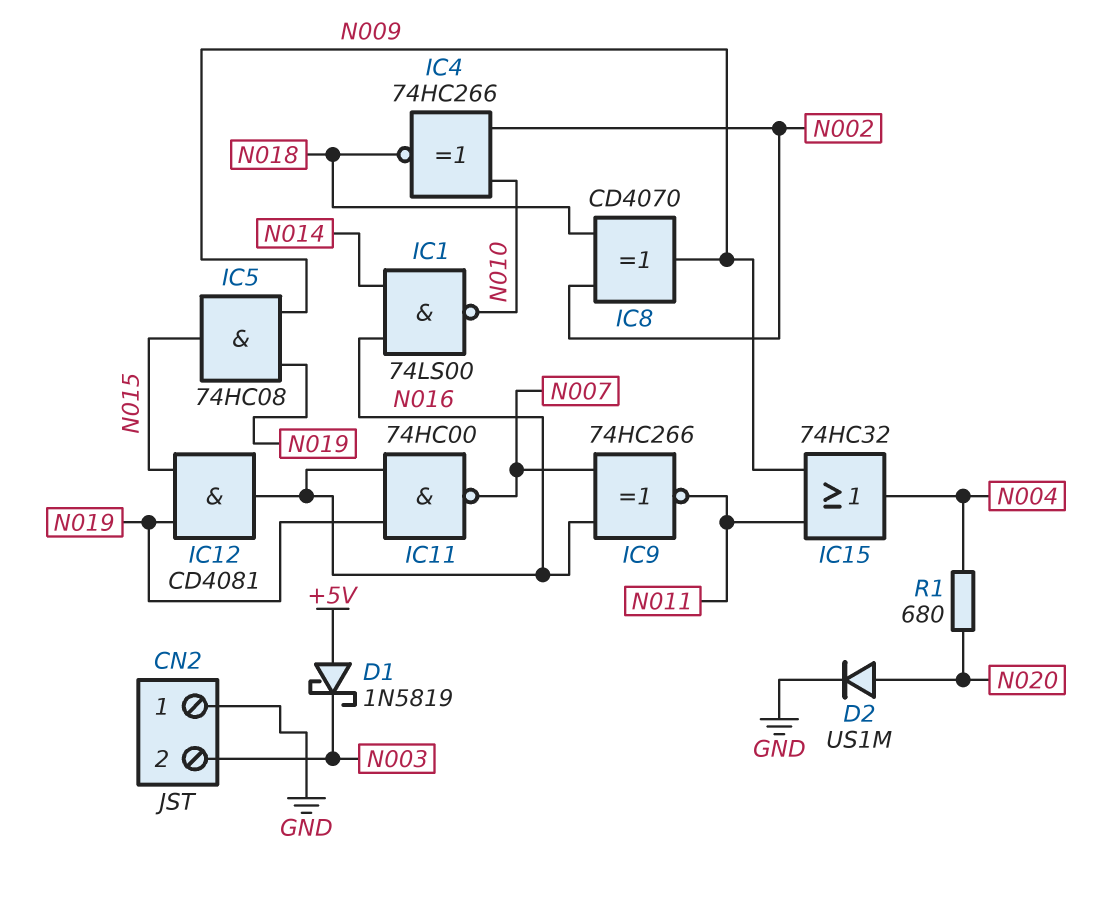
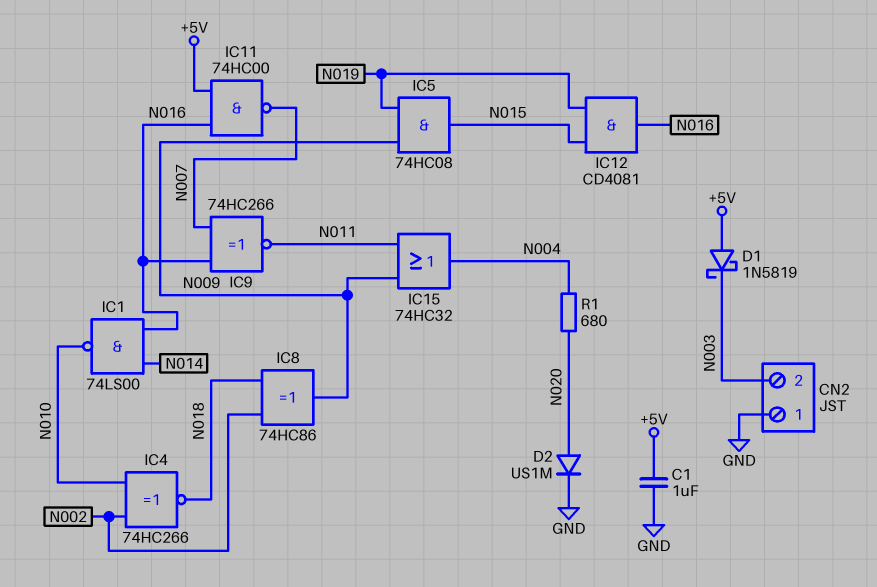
C1: none -> 1uF (+5V, GND)
IC8: XOR CD4070 (in N002, in N018, out N009) -> XOR 74HC86 (in N002, in N018, out N009)
IC11: NAND 74HC00 (in N016, in N019, out N007) -> NAND 74HC00 (in +5V, in N016, out N007)

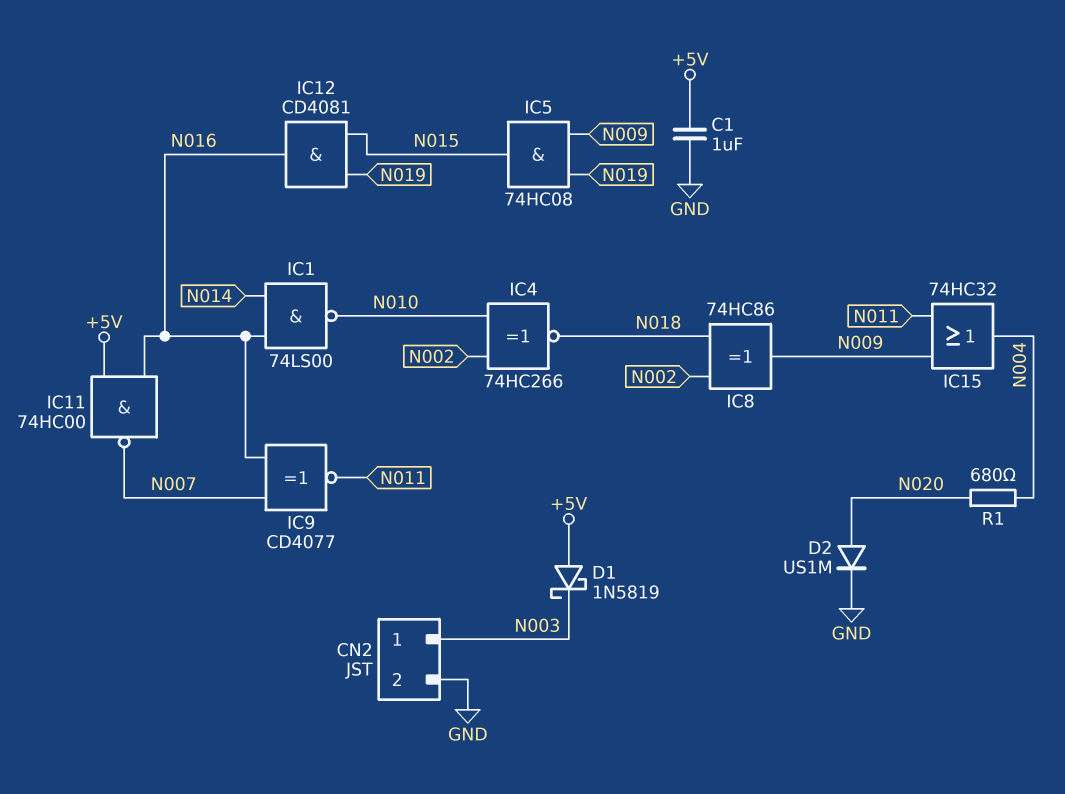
CN2 pin 1: GND -> N003
CN2 pin 2: N003 -> GND
IC9: XNOR 74HC266 (in N007, in N016, out N011) -> XNOR CD4077 (in N007, in N016, out N011)

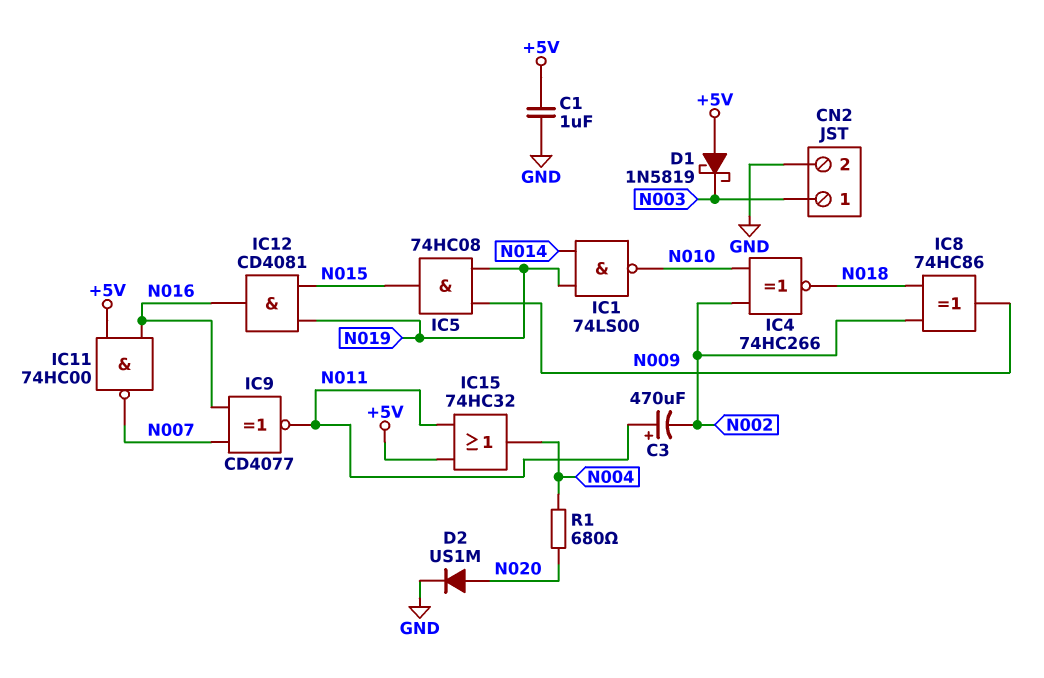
C3: none -> 470uF (plus N011, minus N002)
IC1: NAND 74LS00 (in N014, in N016, out N010) -> NAND 74LS00 (in N014, in N019, out N010)
IC15: OR 74HC32 (in N009, in N011, out N004) -> OR 74HC32 (in +5V, in N011, out N004)

